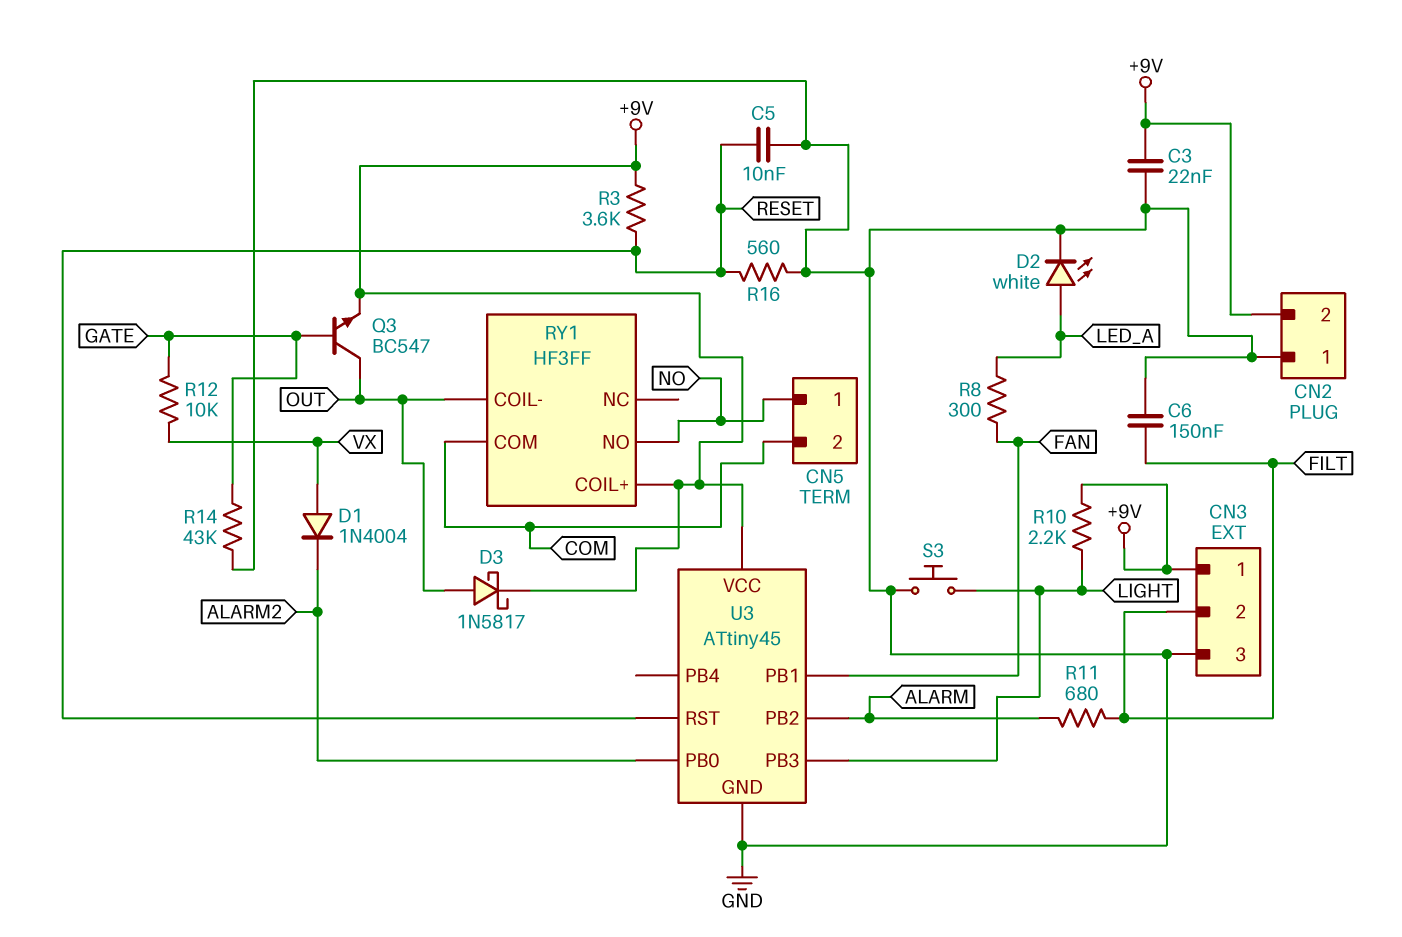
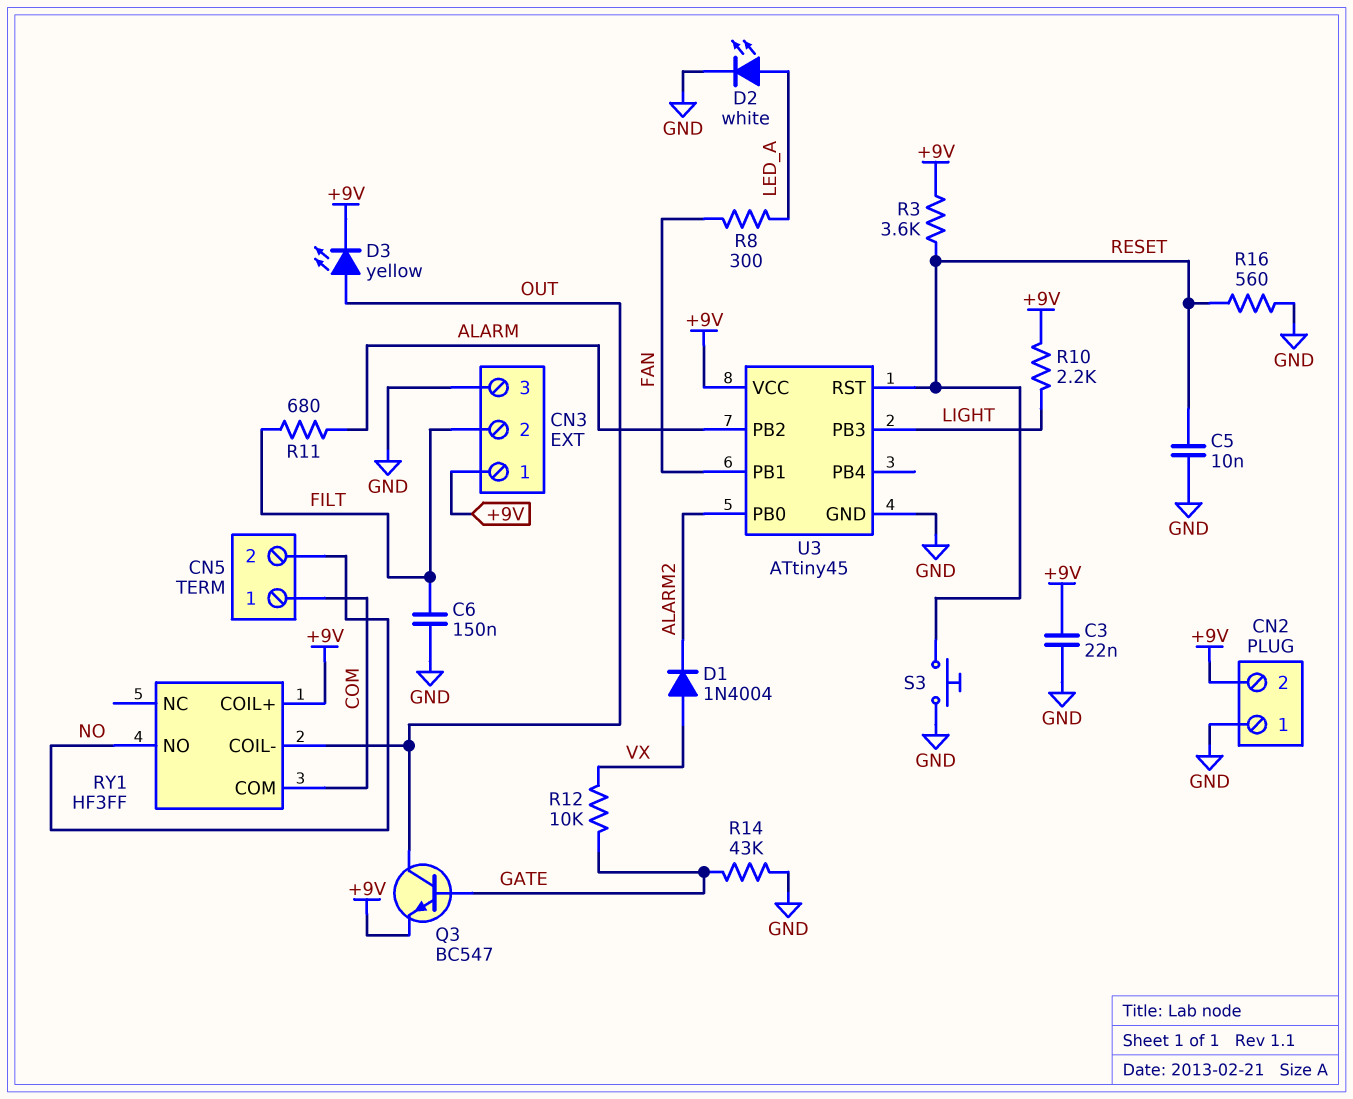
CN5 pin 1: NO -> COM
CN5 pin 2: COM -> NO
D3: schottky 1N5817 (A OUT, K +9V) -> LED yellow (A OUT, K +9V)
S3: button (GND, LIGHT) -> button (GND, RESET)

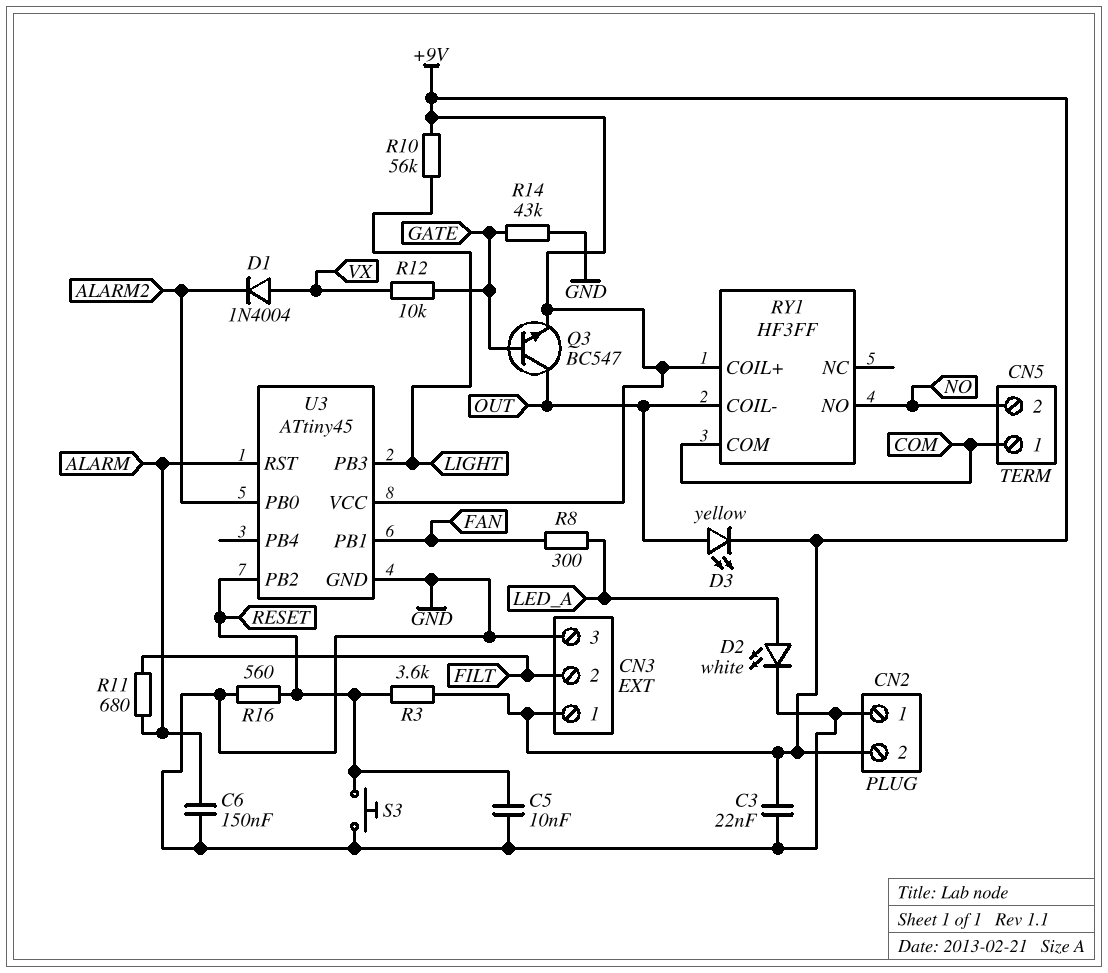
C6: 150nF (FILT, GND) -> 150nF (ALARM, GND)
R10: 2.2k (+9V, LIGHT) -> 56k (+9V, LIGHT)
U3 pin PB2: ALARM -> RESET
U3 pin RST: RESET -> ALARM

